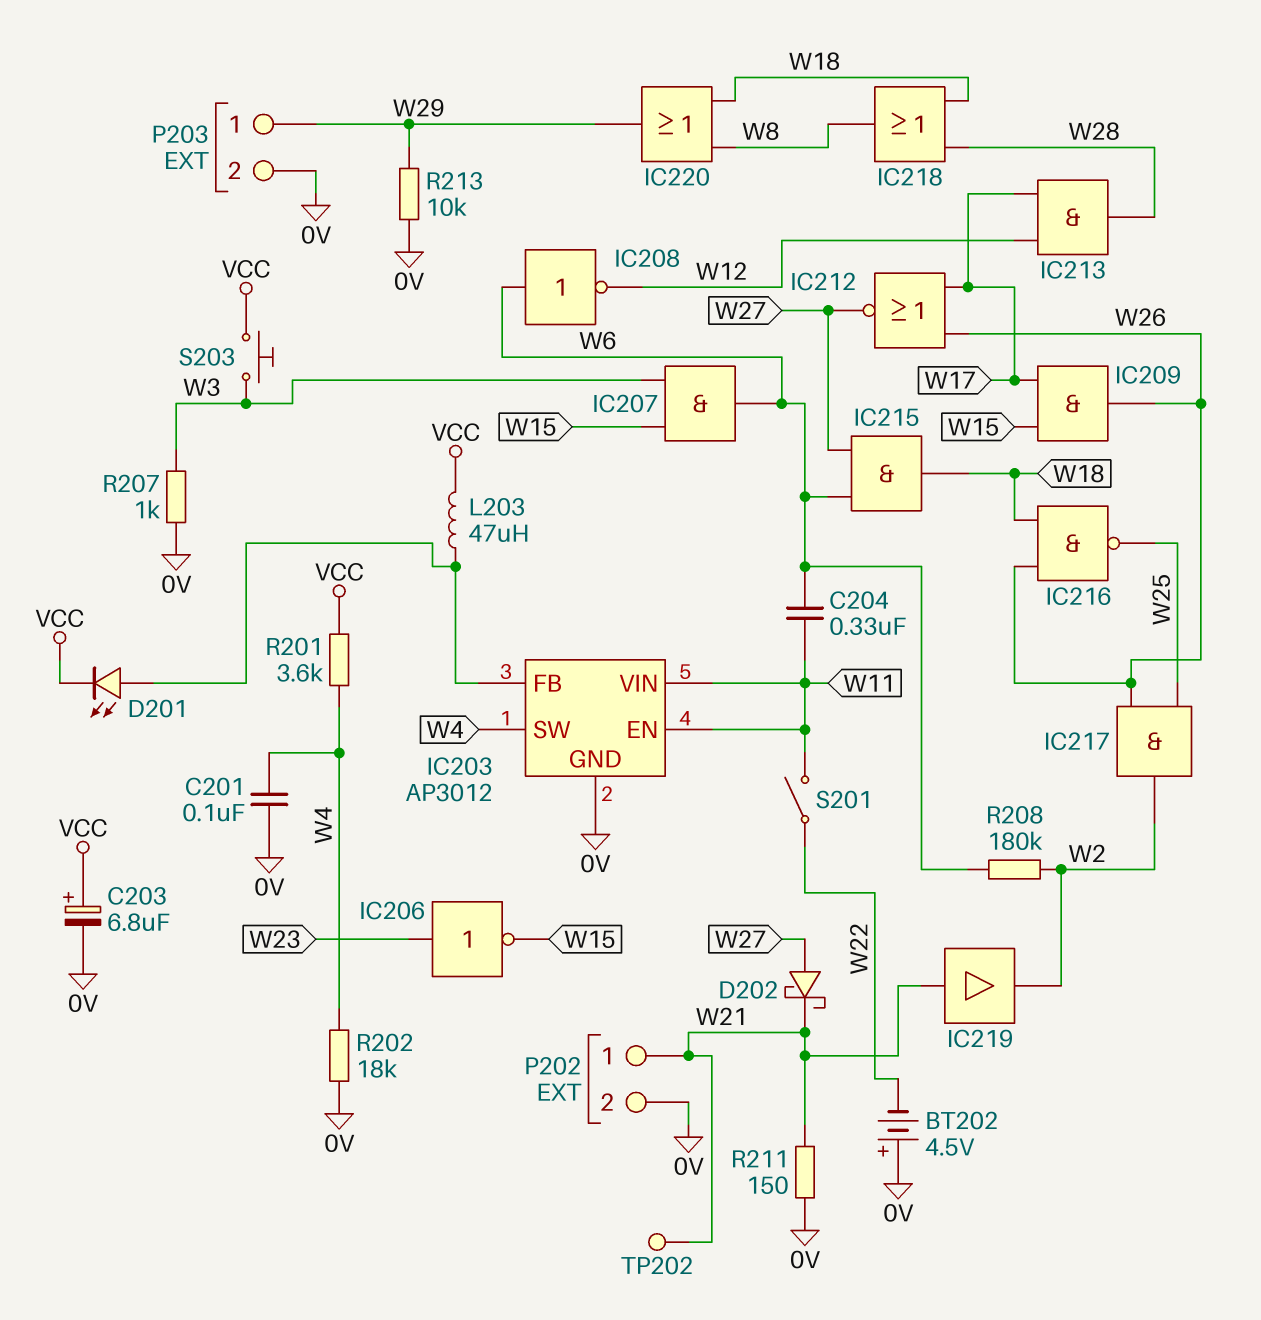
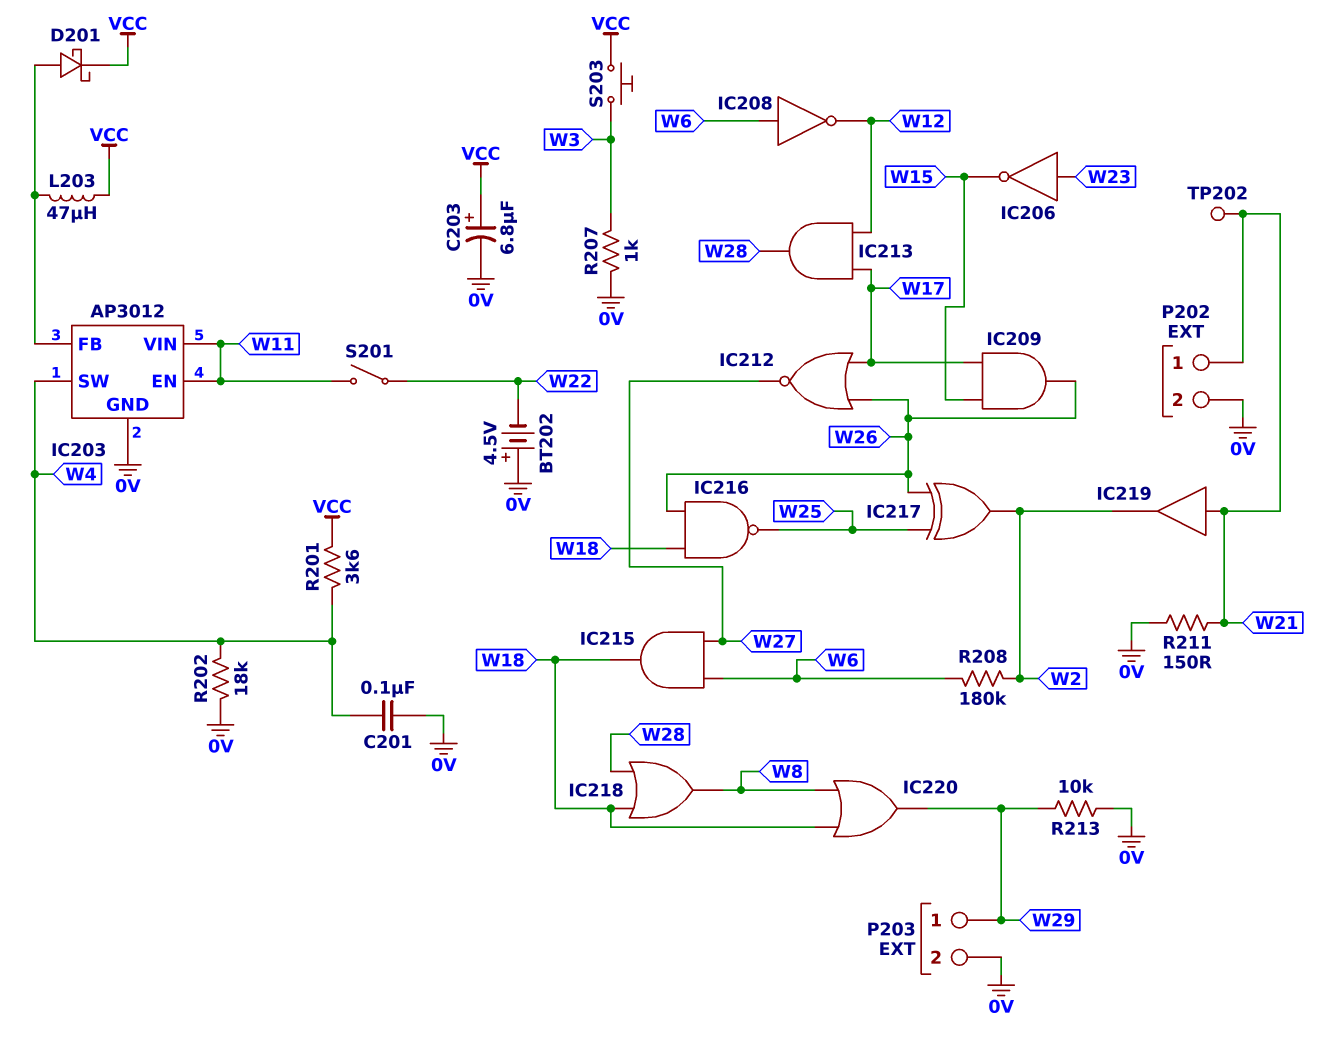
C204: 330nF (W6, W11) -> none
D201: LED (A IC203/FB, K VCC) -> schottky (A IC203/FB, K VCC)
D202: schottky (A W27, K W21) -> none
IC207: AND (in W3, in W15, out W6) -> none
IC217: AND (in W25, in W26, out W2) -> XOR (in W25, in W26, out W2)

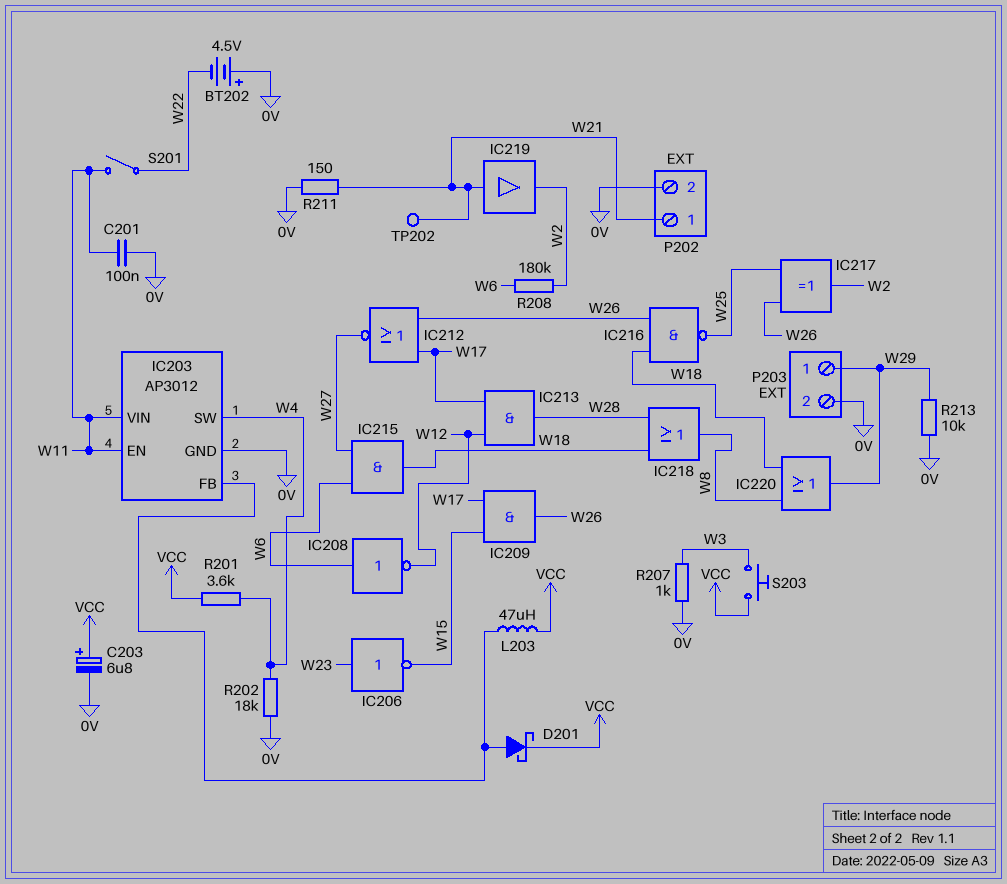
C201: 100nF (0V, W4) -> 100nF (0V, W11)

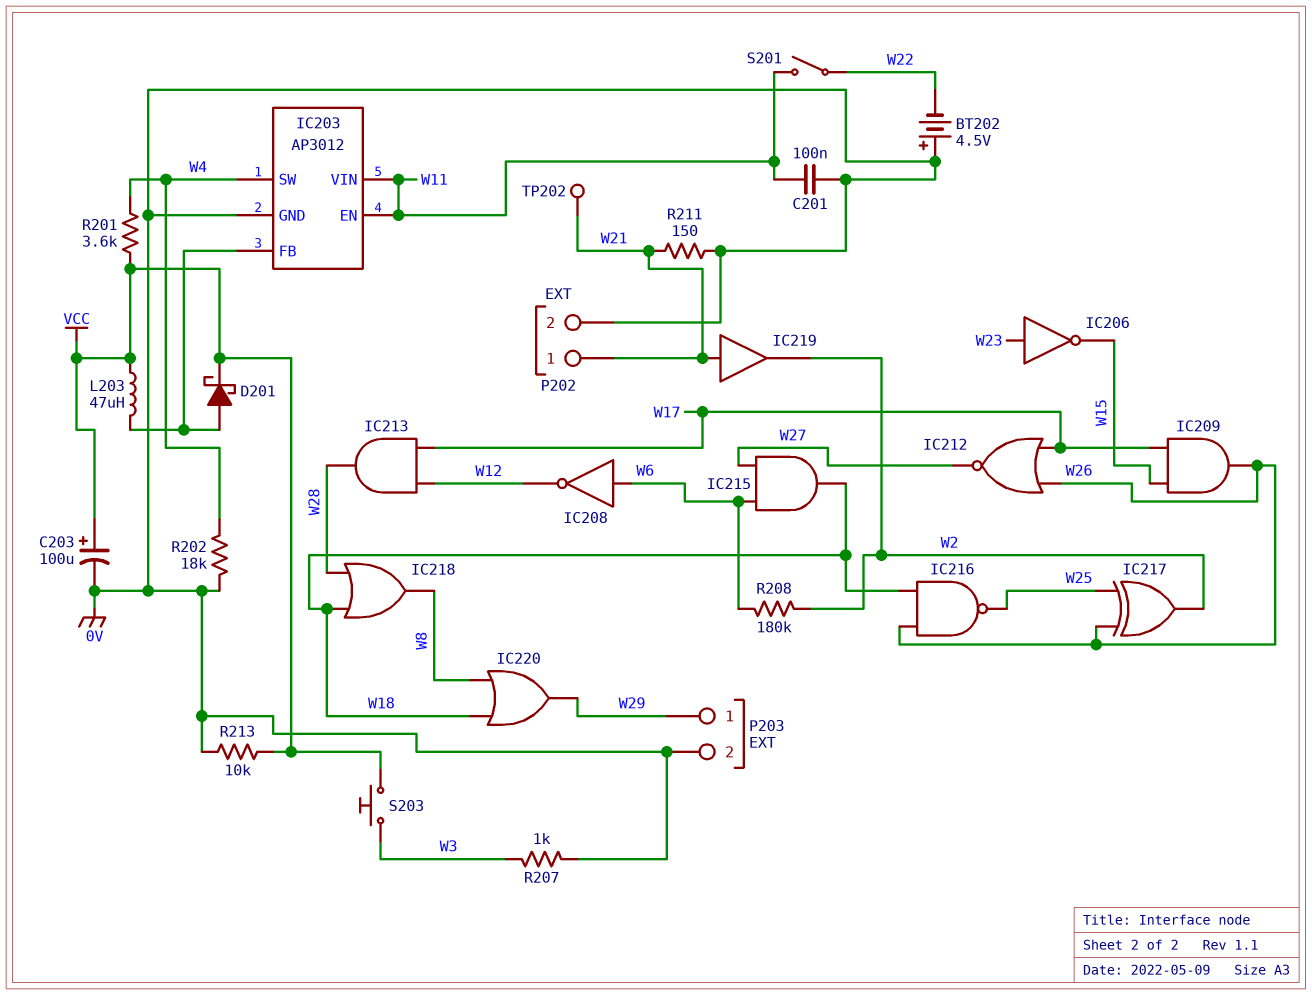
C203: 6.8uF (plus VCC, minus 0V) -> 100uF (plus VCC, minus 0V)
R213: 10k (0V, W29) -> 10k (0V, VCC)

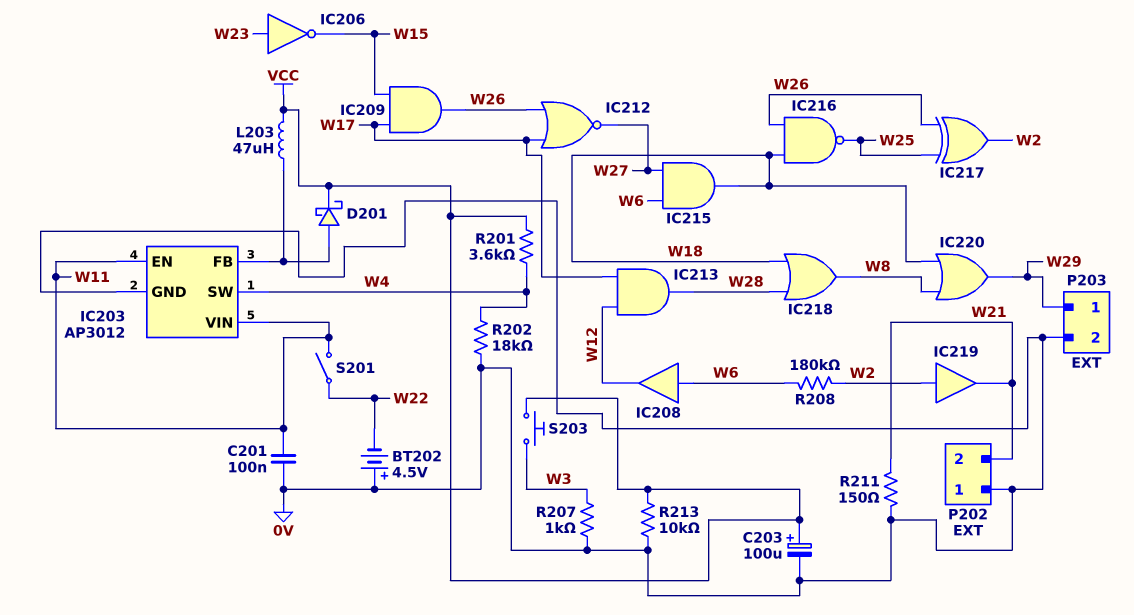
IC208: NOT (in W6, out W12) -> buffer (in W6, out W12)
IC219: buffer (in W21, out W2) -> buffer (in W2, out W21)
P202 pin 1: W21 -> 0V
P202 pin 2: 0V -> W21
TP202: test point (W21) -> none

